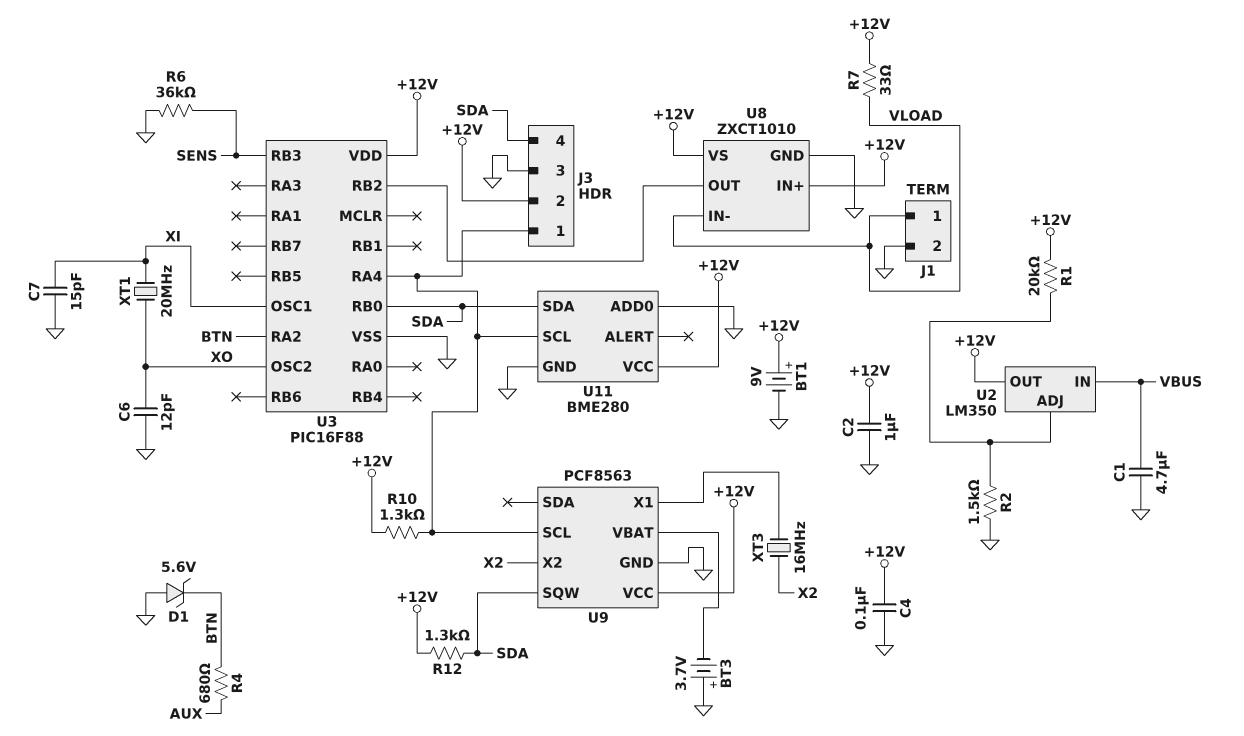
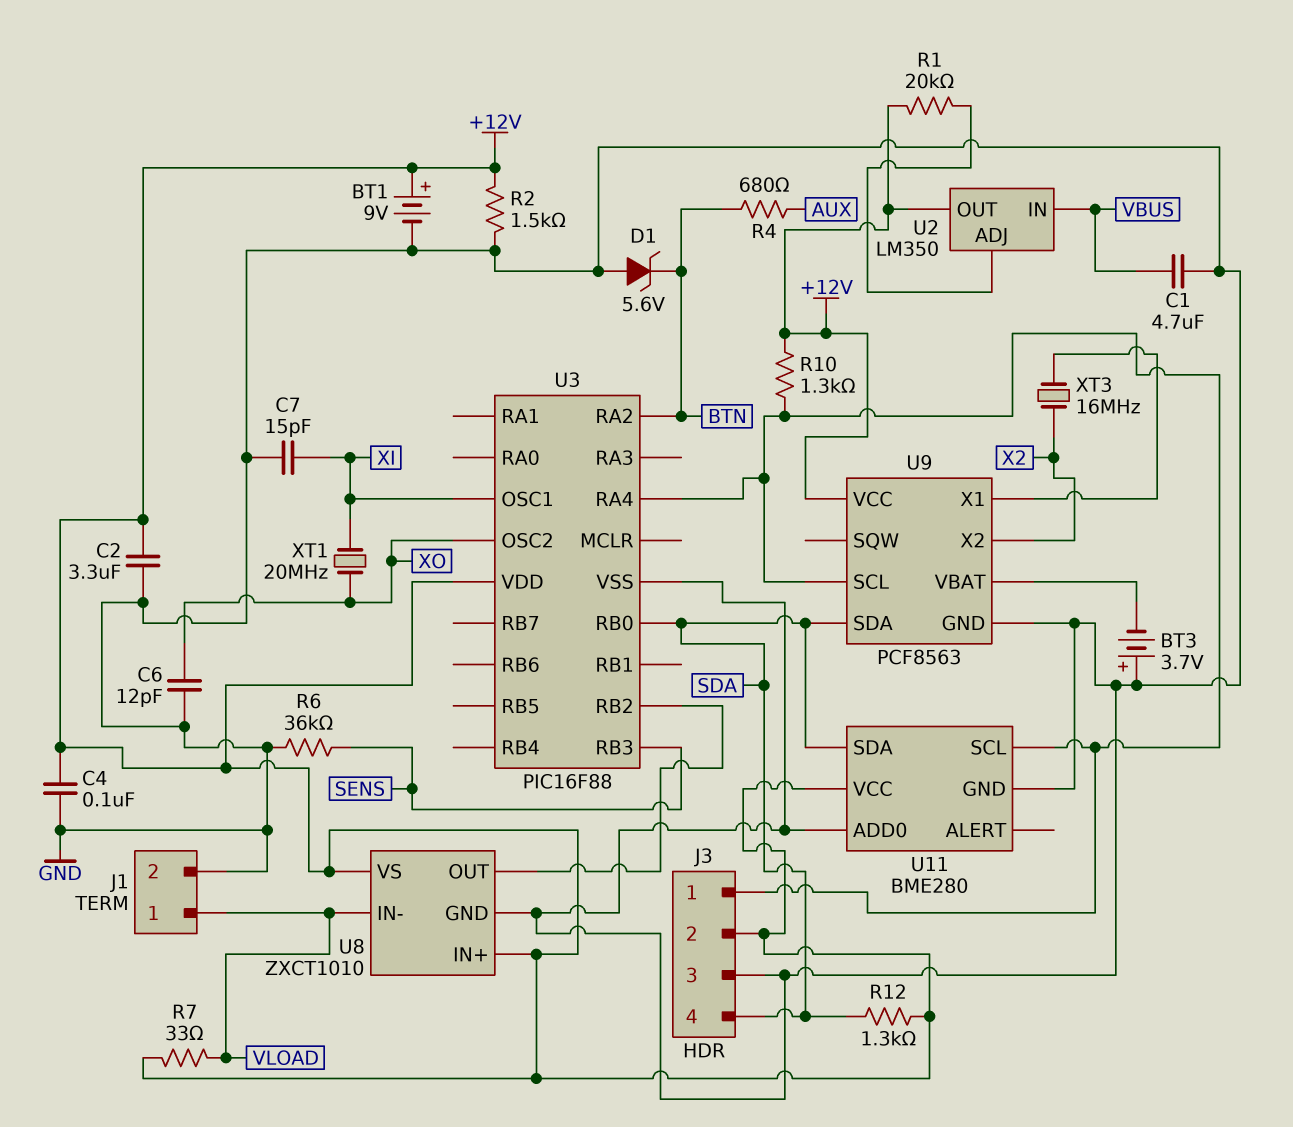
C2: 1uF (+12V, GND) -> 3.3uF (+12V, GND)
R2: 1.5k (GND, U2/ADJ) -> 1.5k (+12V, GND)
U9 pin SDA: none -> SDA
U9 pin SQW: SDA -> none

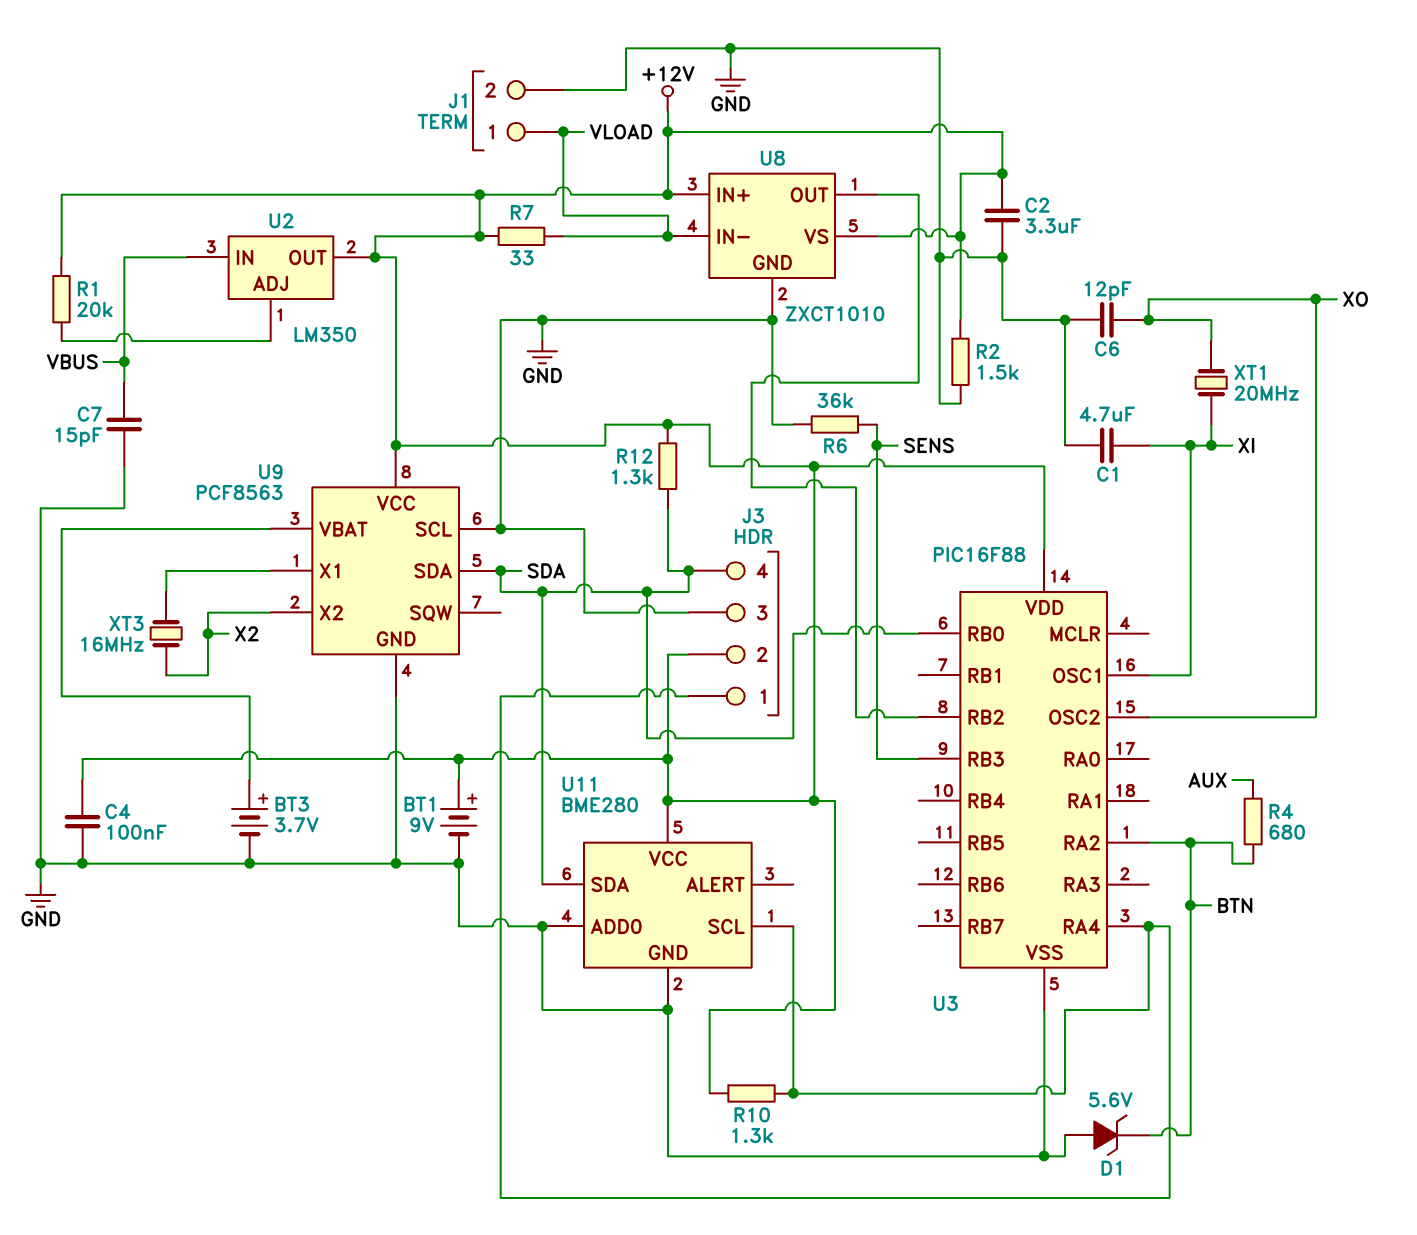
BT3: 3.7V (plus GND, minus U9/VBAT) -> 3.7V (plus U9/VBAT, minus GND)
C1: 4.7uF (GND, VBUS) -> 4.7uF (GND, XI)
C7: 15pF (GND, XI) -> 15pF (GND, VBUS)
U9 pin SCL: J3/1 -> GND

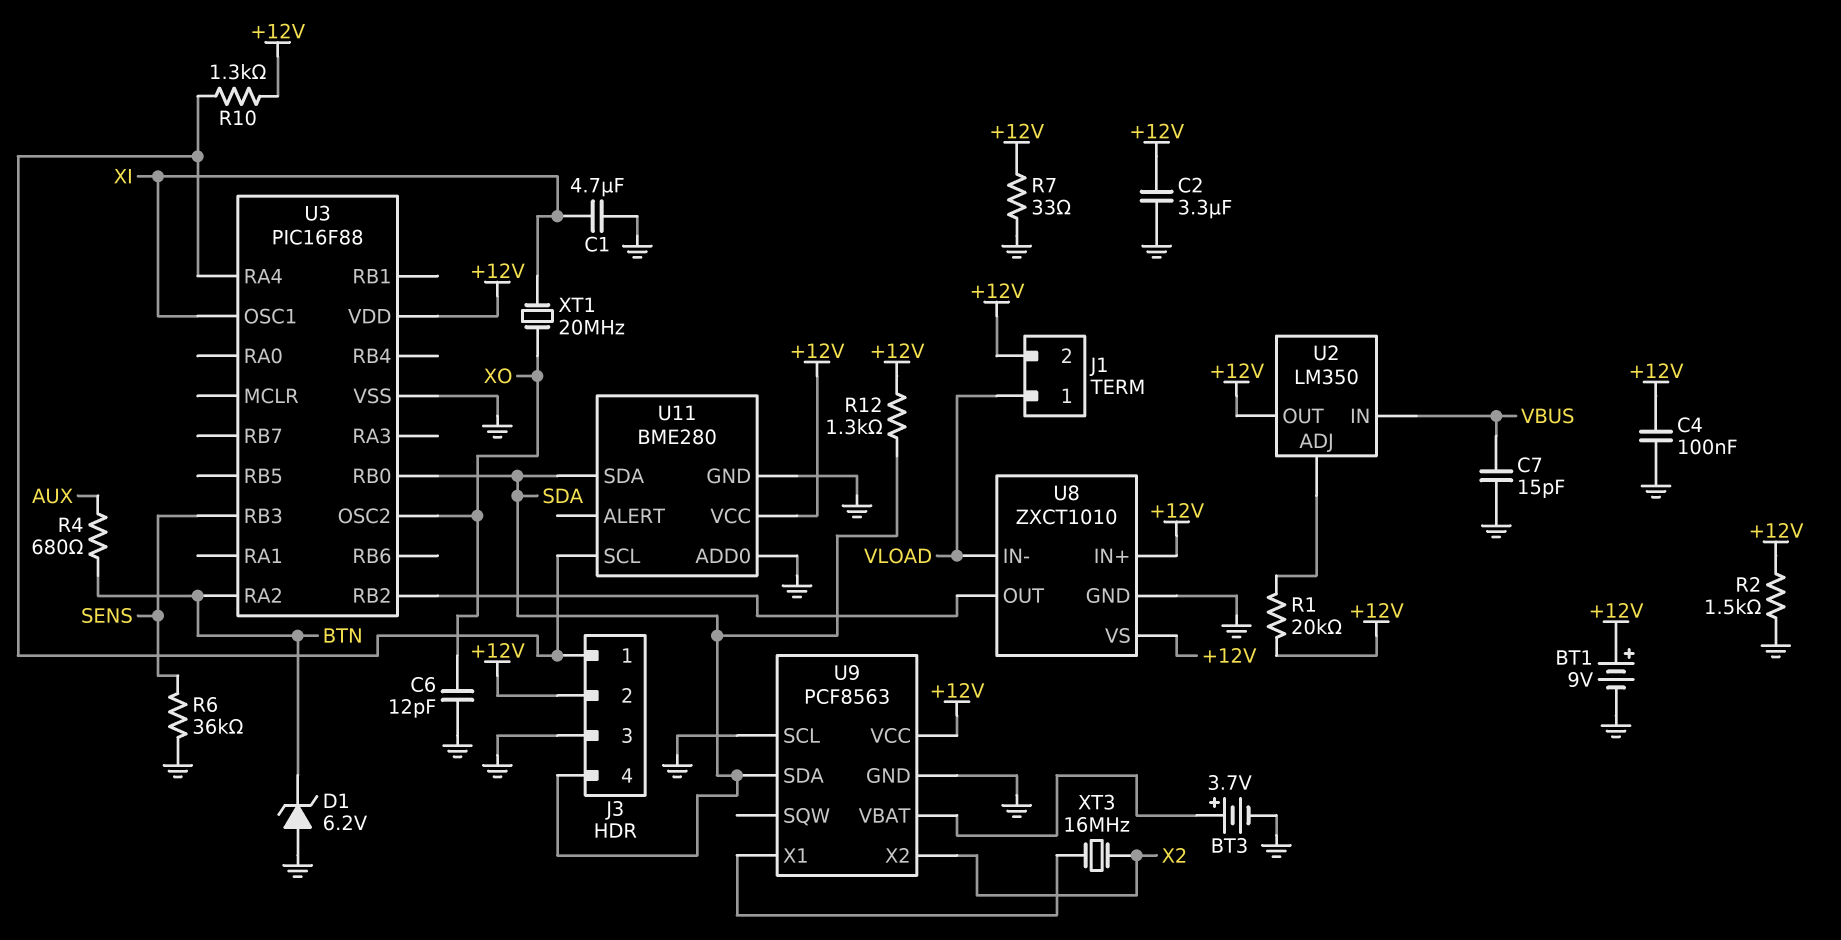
D1: zener 5.6V (A GND, K BTN) -> zener 6.2V (A GND, K BTN)
J1 pin 2: GND -> +12V
R7: 33 (+12V, VLOAD) -> 33 (+12V, GND)

